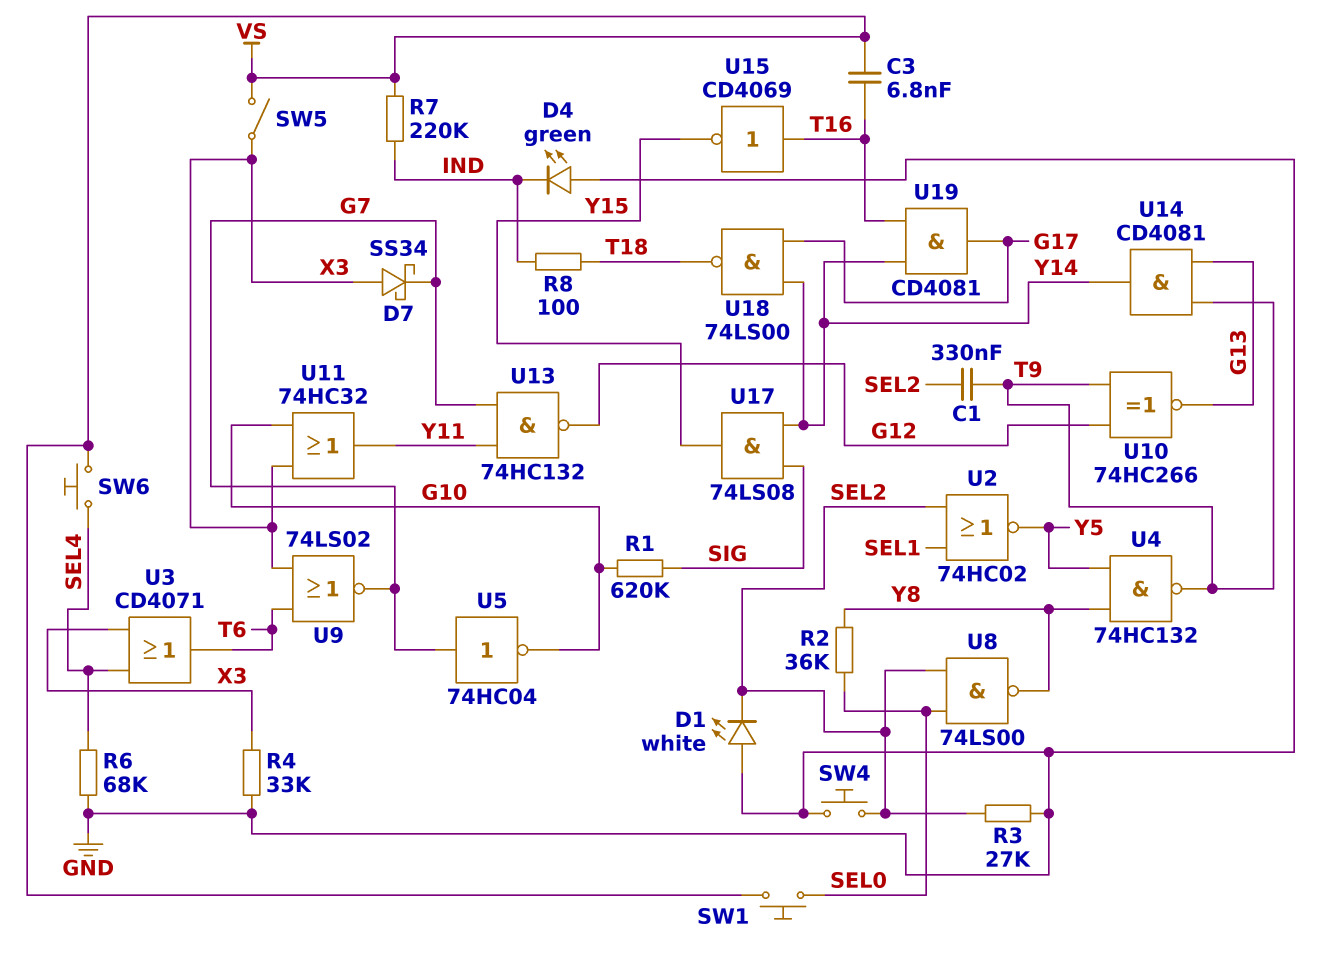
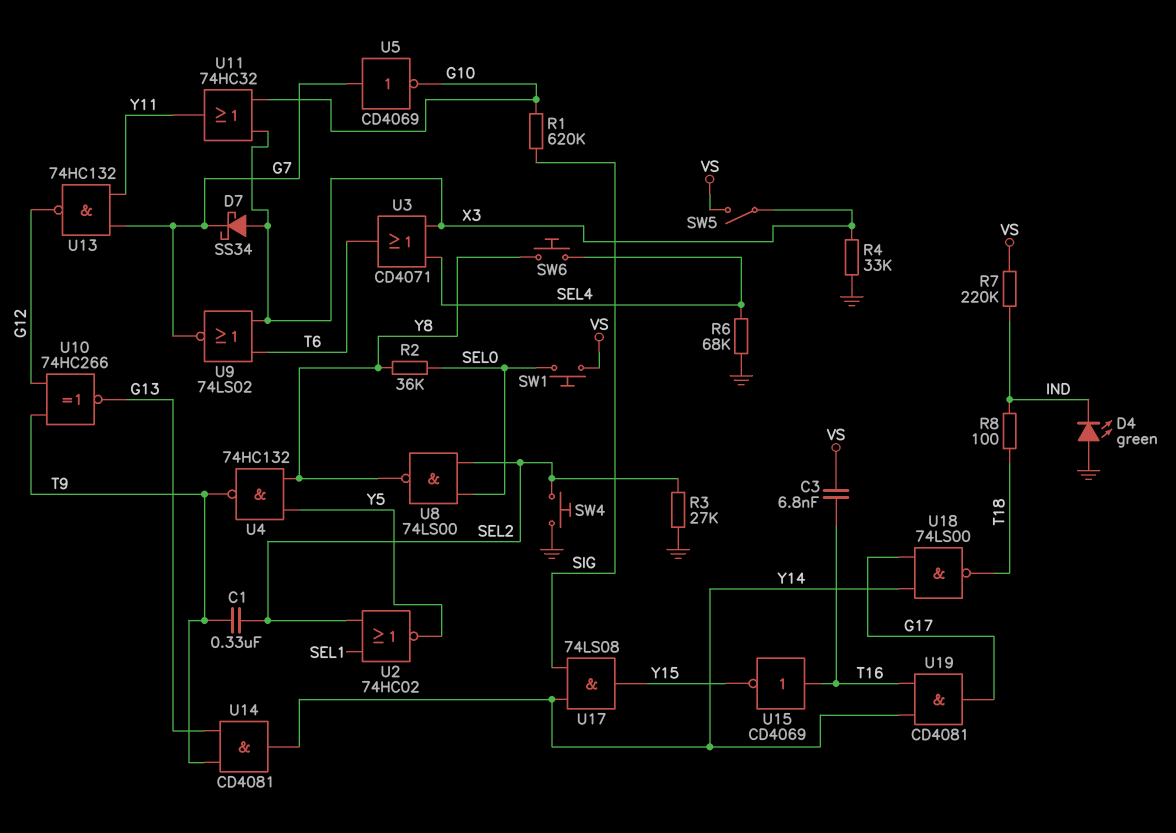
D1: LED white (A GND, K SEL2) -> none
SW6: button (SEL4, VS) -> button (SEL4, Y8)
U5: NOT 74HC04 (in G7, out G10) -> NOT CD4069 (in G7, out G10)

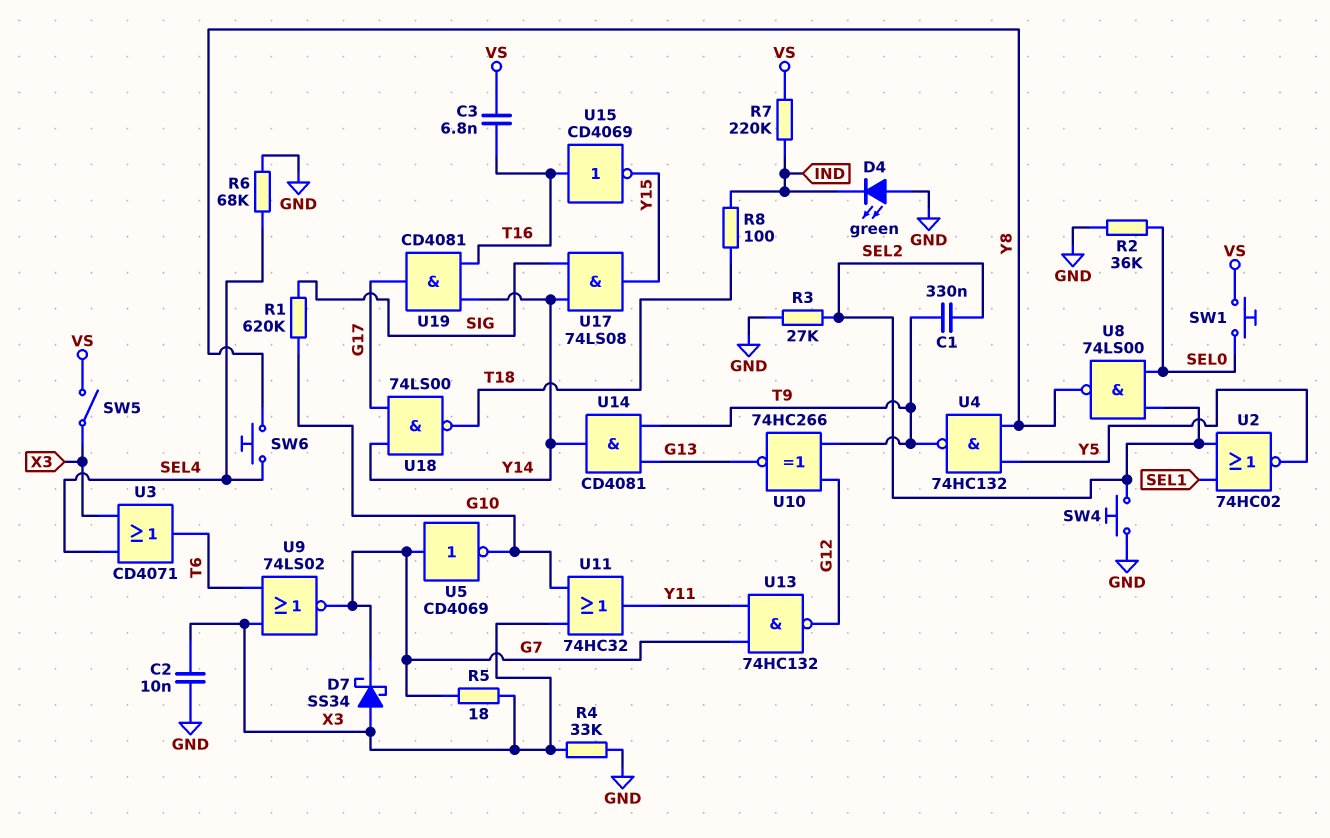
C2: none -> 10nF (GND, X3)
R2: 36k (SEL0, Y8) -> 36k (GND, SEL0)
R5: none -> 18 (G7, X3)

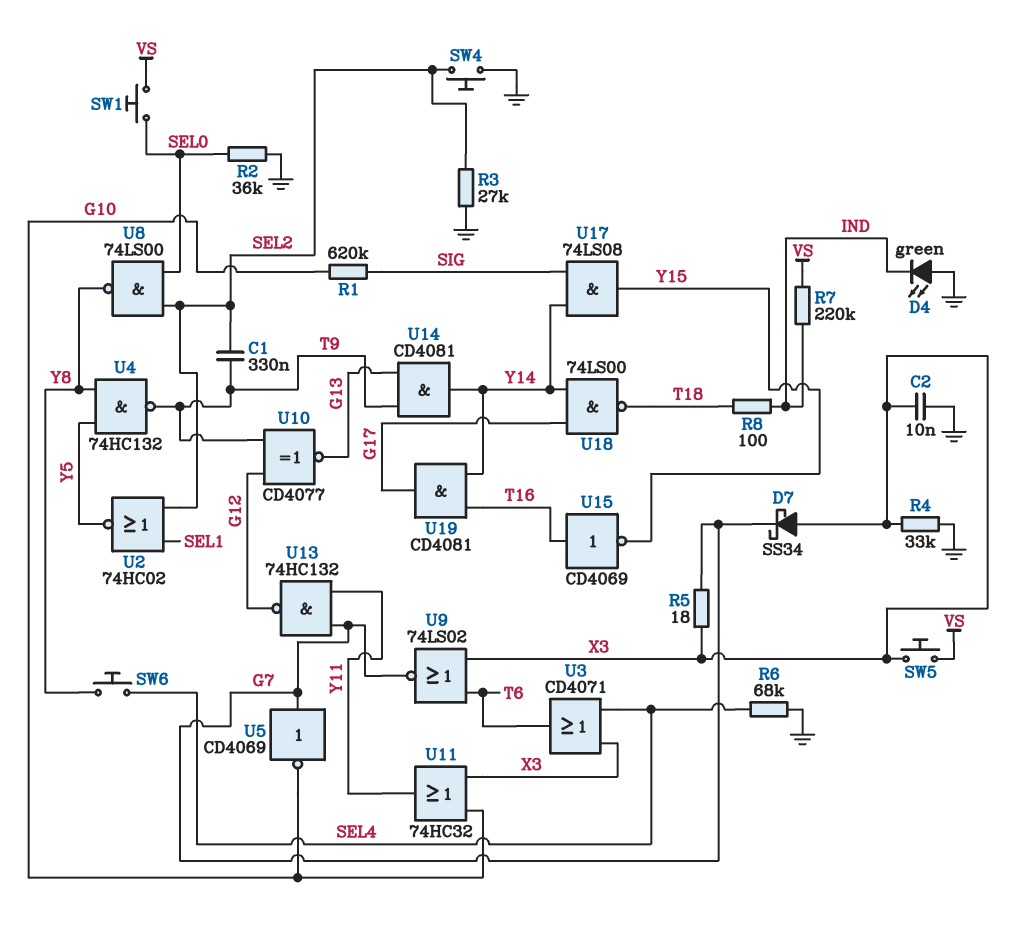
C3: 6.8nF (T16, VS) -> none
SW5: switch (VS, X3) -> button (VS, X3)
U10: XNOR 74HC266 (in G12, in T9, out G13) -> XNOR CD4077 (in G12, in T9, out G13)

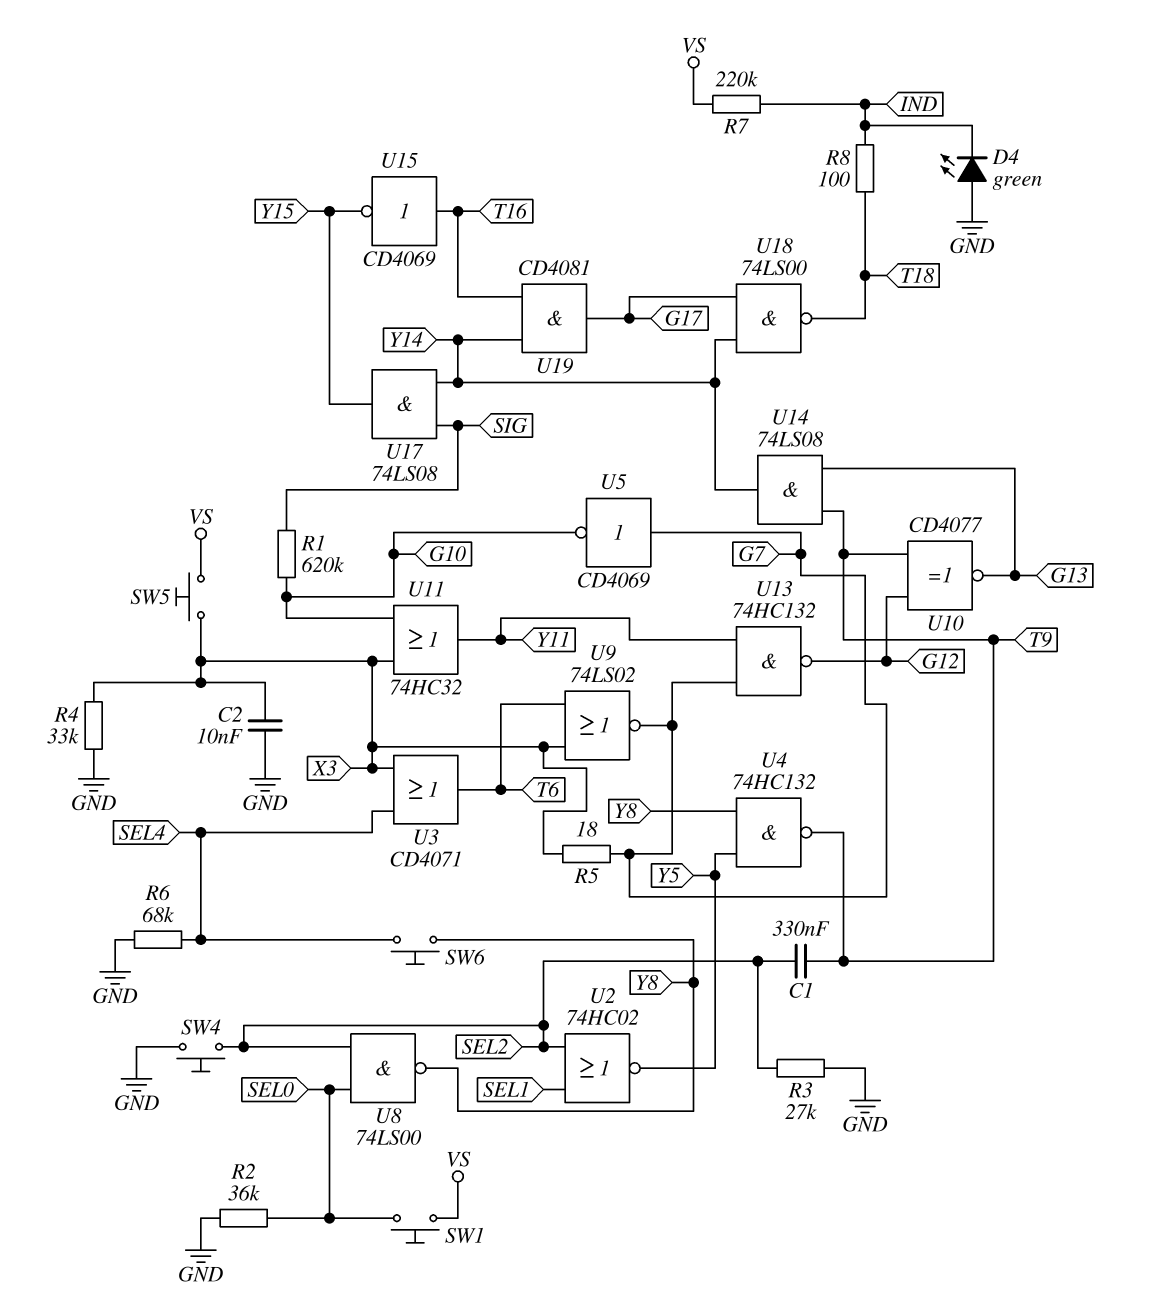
D7: schottky SS34 (A X3, K G7) -> none
U14: AND CD4081 (in G13, in T9, out Y14) -> AND 74LS08 (in G13, in T9, out Y14)

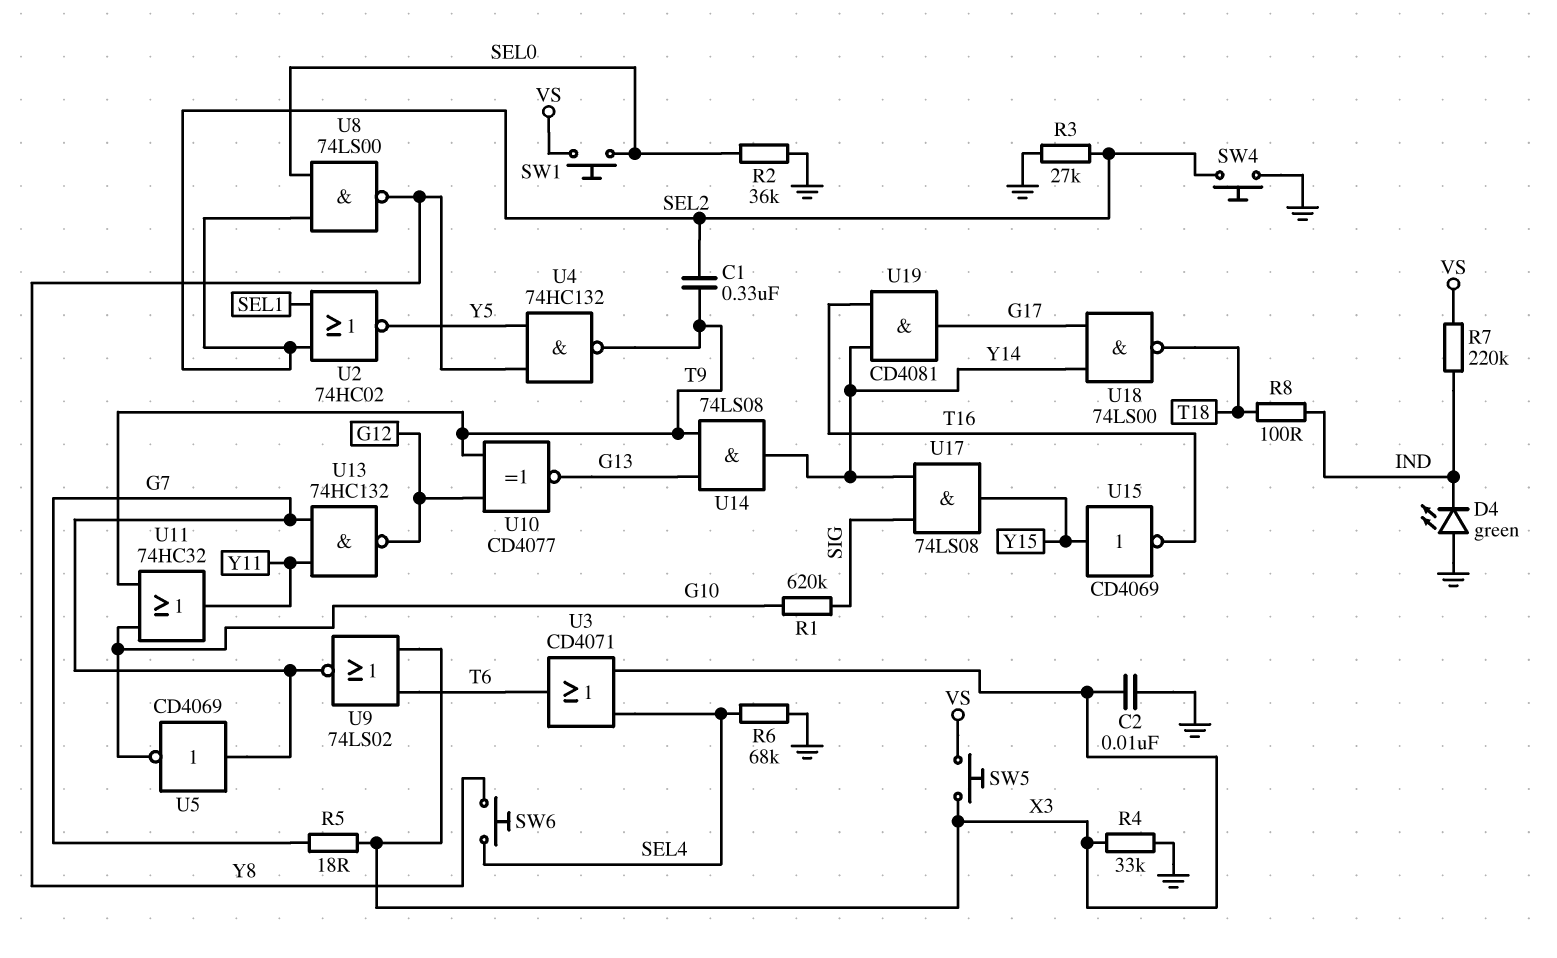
U11: OR 74HC32 (in G10, in X3, out Y11) -> OR 74HC32 (in G10, in T9, out Y11)
U15: NOT CD4069 (in T16, out Y15) -> NOT CD4069 (in Y15, out T16)

